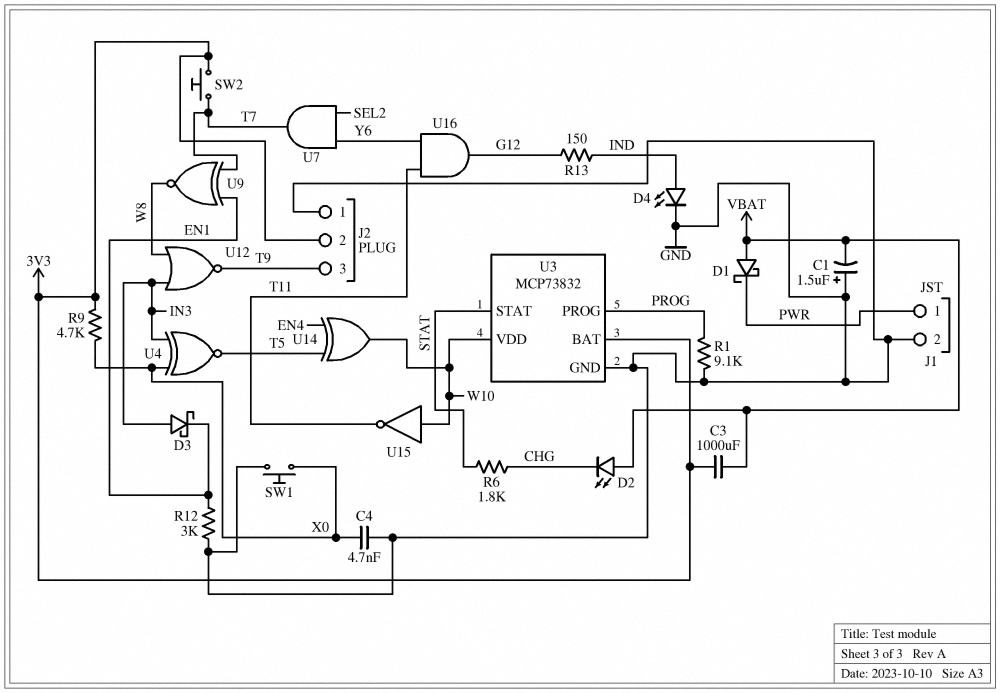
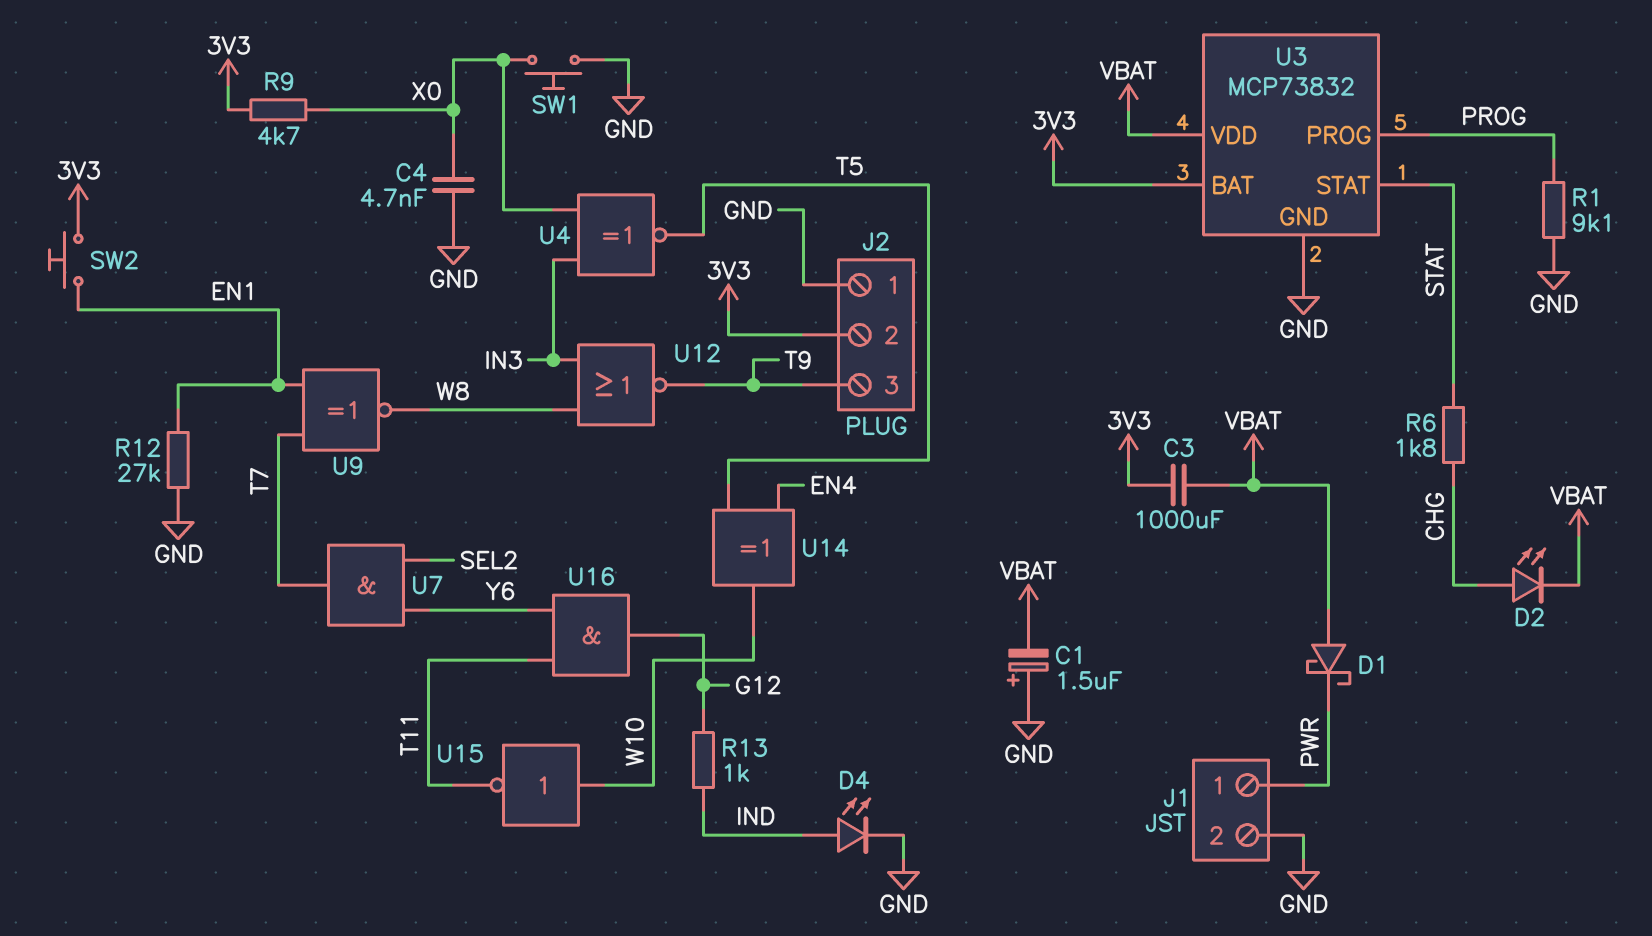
D2: LED (A VBAT, K CHG) -> LED (A CHG, K VBAT)
D3: schottky (A IN3, K EN1) -> none
R12: 3k (EN1, GND) -> 27k (EN1, GND)
R13: 150 (G12, IND) -> 1k (G12, IND)
SW2: button (3V3, T7) -> button (3V3, EN1)
U3 pin VDD: W10 -> VBAT

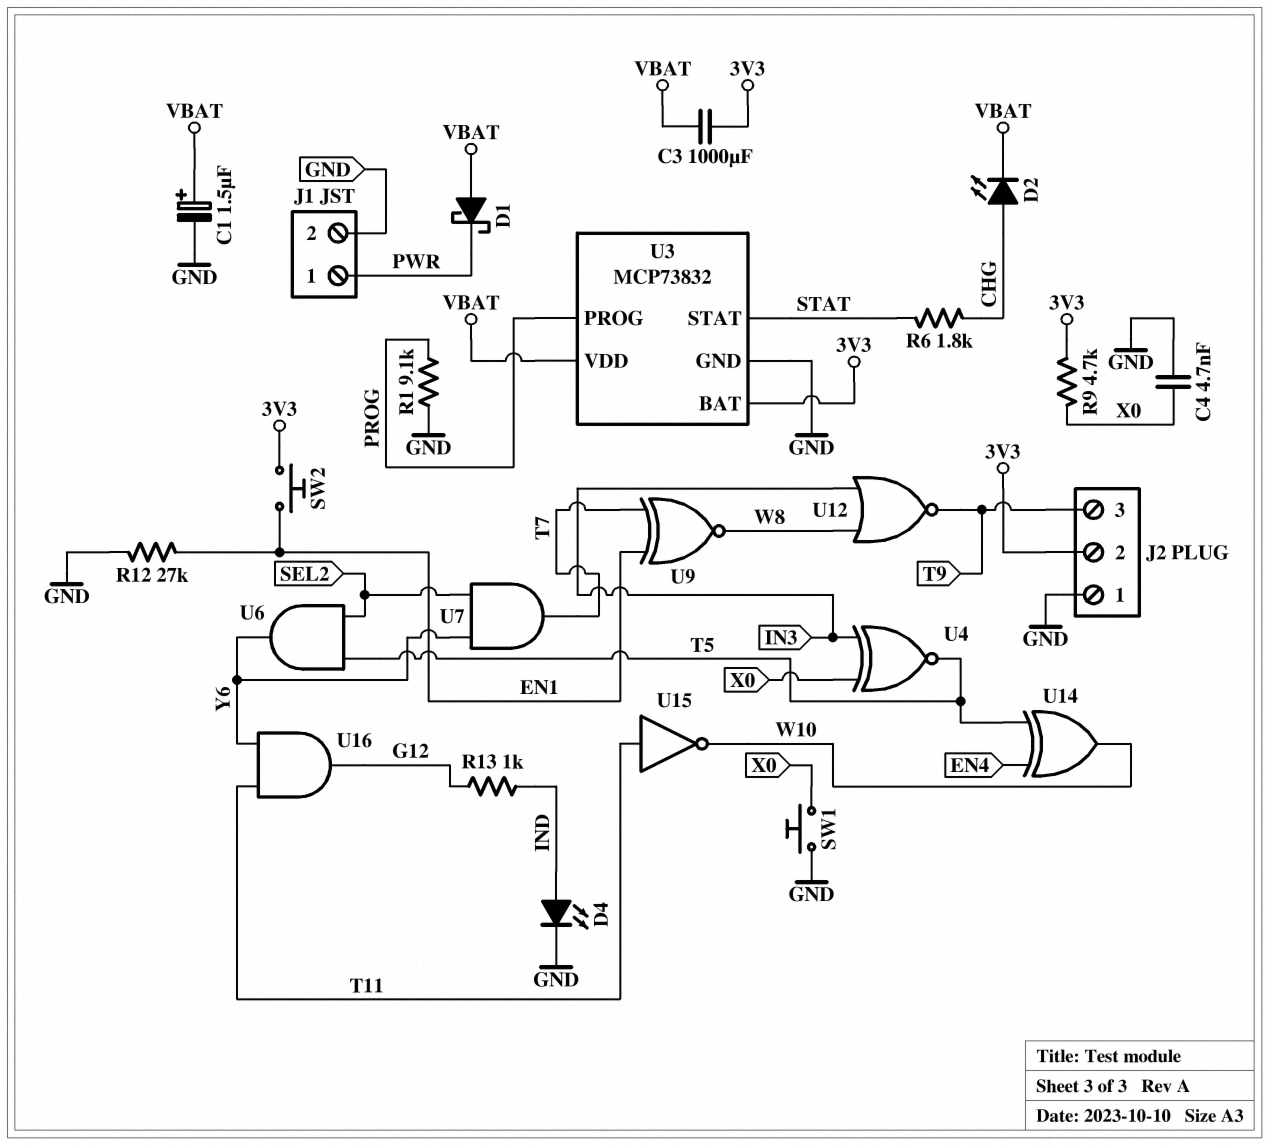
C1: 1.5uF (plus GND, minus VBAT) -> 1.5uF (plus VBAT, minus GND)
U6: none -> AND (in SEL2, in T5, out Y6)
U15: NOT (in W10, out T11) -> NOT (in T11, out W10)

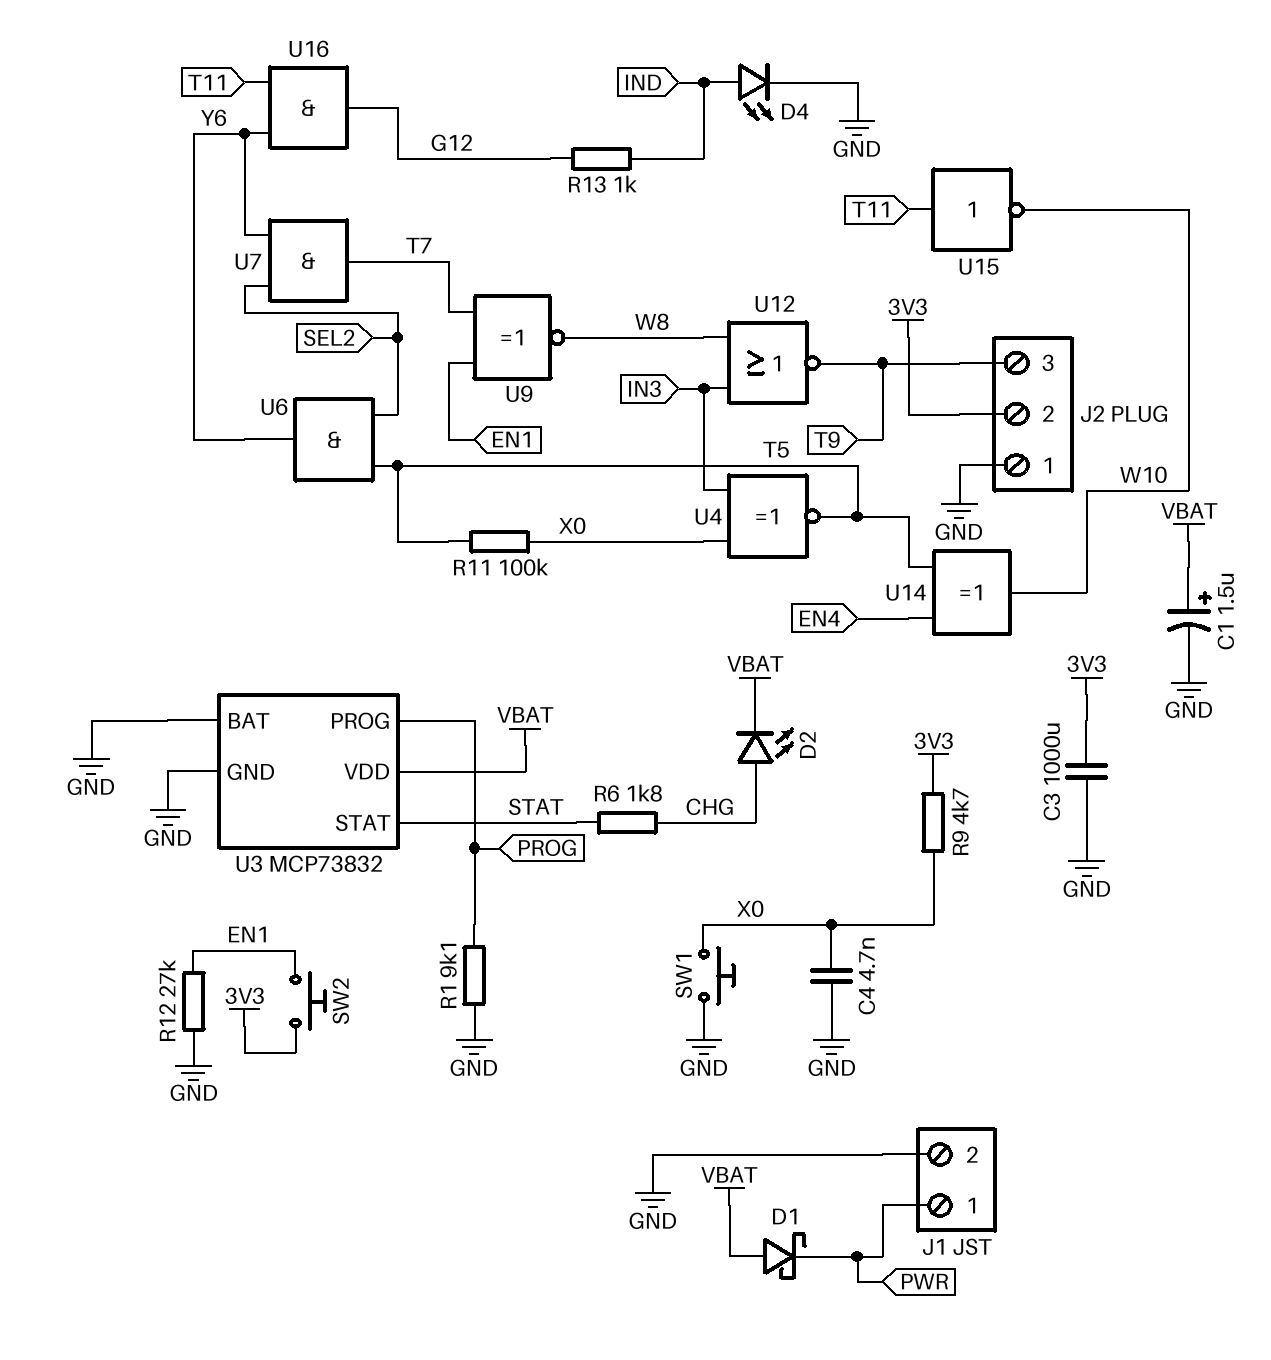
C3: 1000uF (3V3, VBAT) -> 1000uF (3V3, GND)
R11: none -> 100k (T5, X0)
U3 pin BAT: 3V3 -> GND

